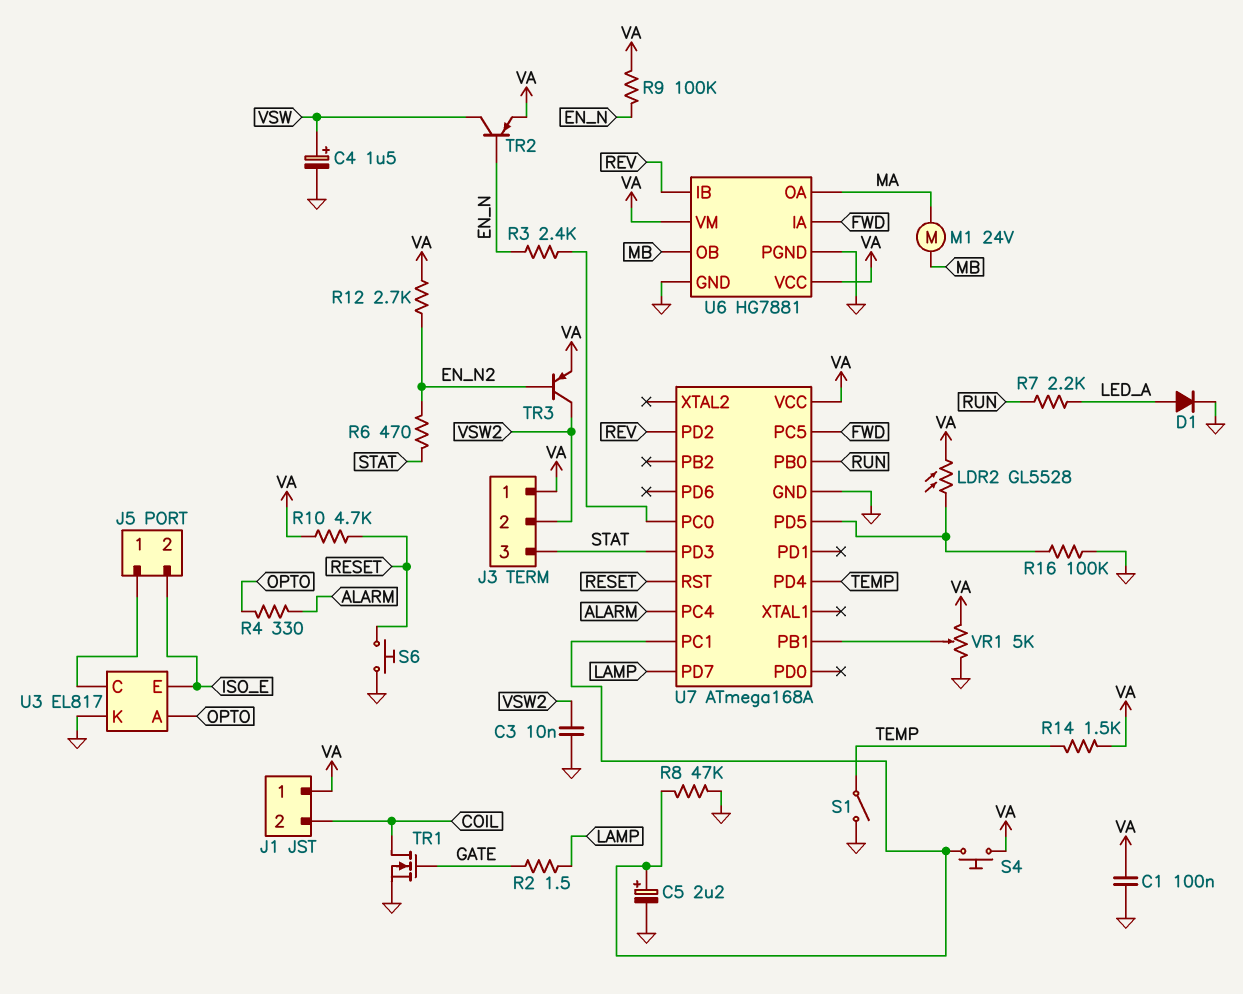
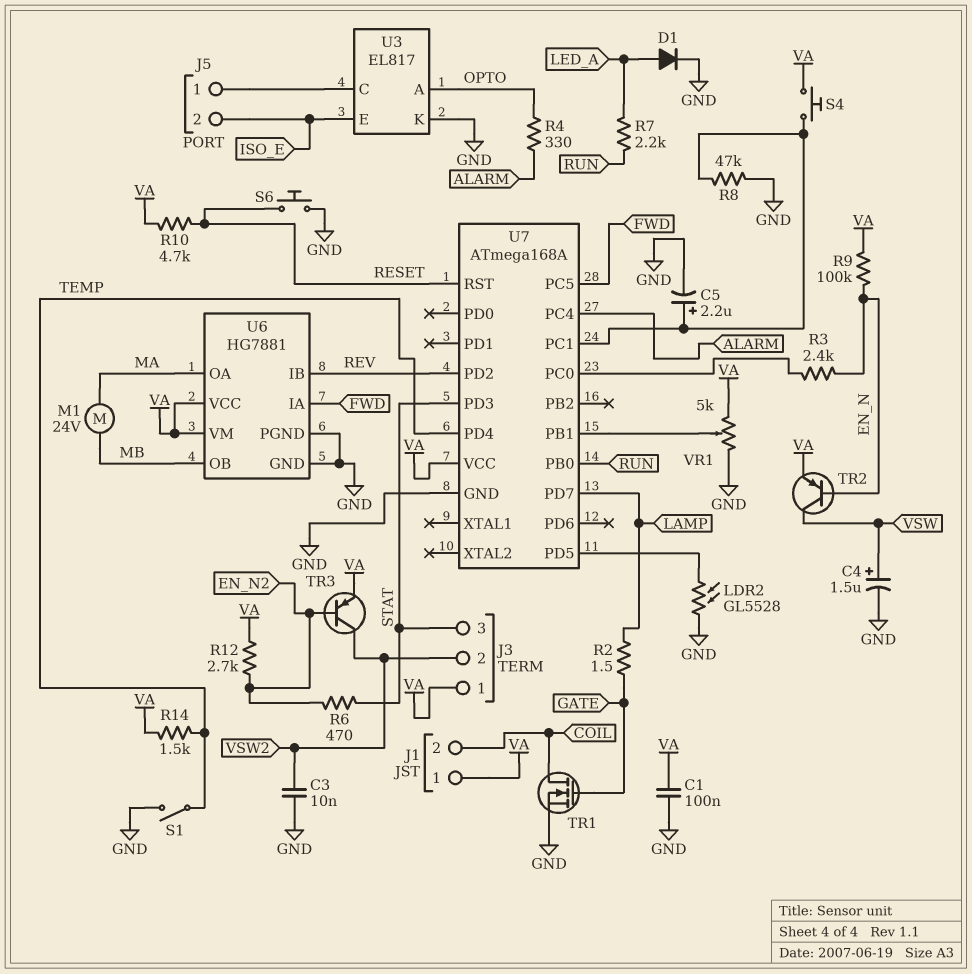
LDR2: GL5528 (U7/PD5, VA) -> GL5528 (GND, U7/PD5)
R16: 100k (GND, U7/PD5) -> none

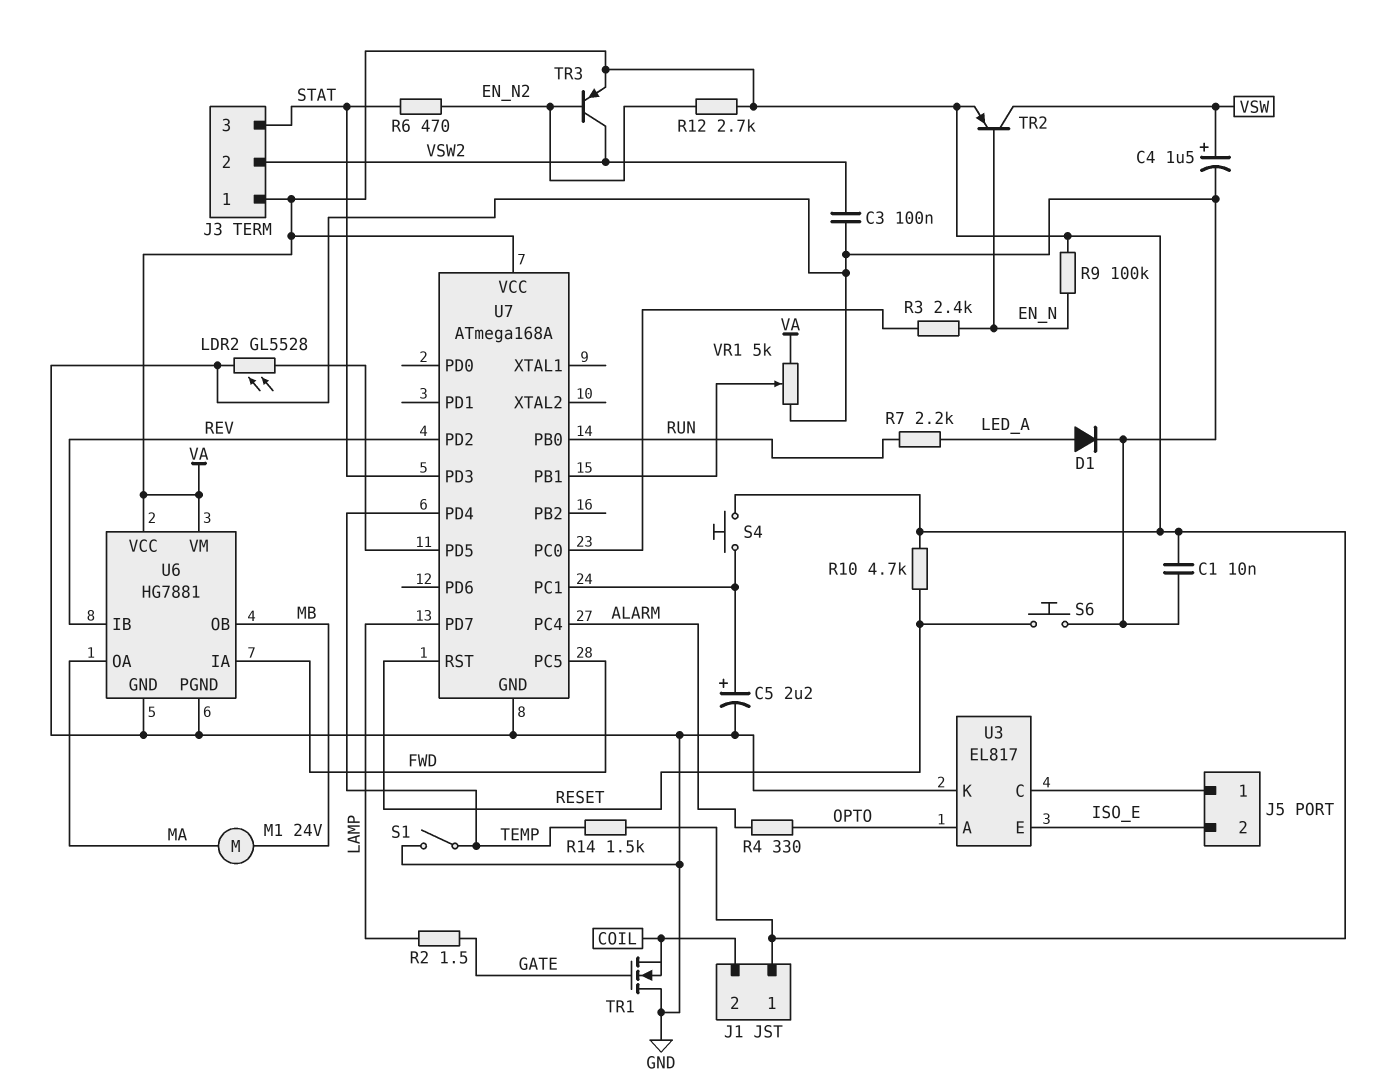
C1: 100nF (GND, VA) -> 10nF (GND, VA)
C3: 10nF (GND, VSW2) -> 100nF (GND, VSW2)
R8: 47k (GND, U7/PC1) -> none
TR1: NMOS (G GATE, D COIL, S GND) -> NMOS (G GATE, D GND, S COIL)

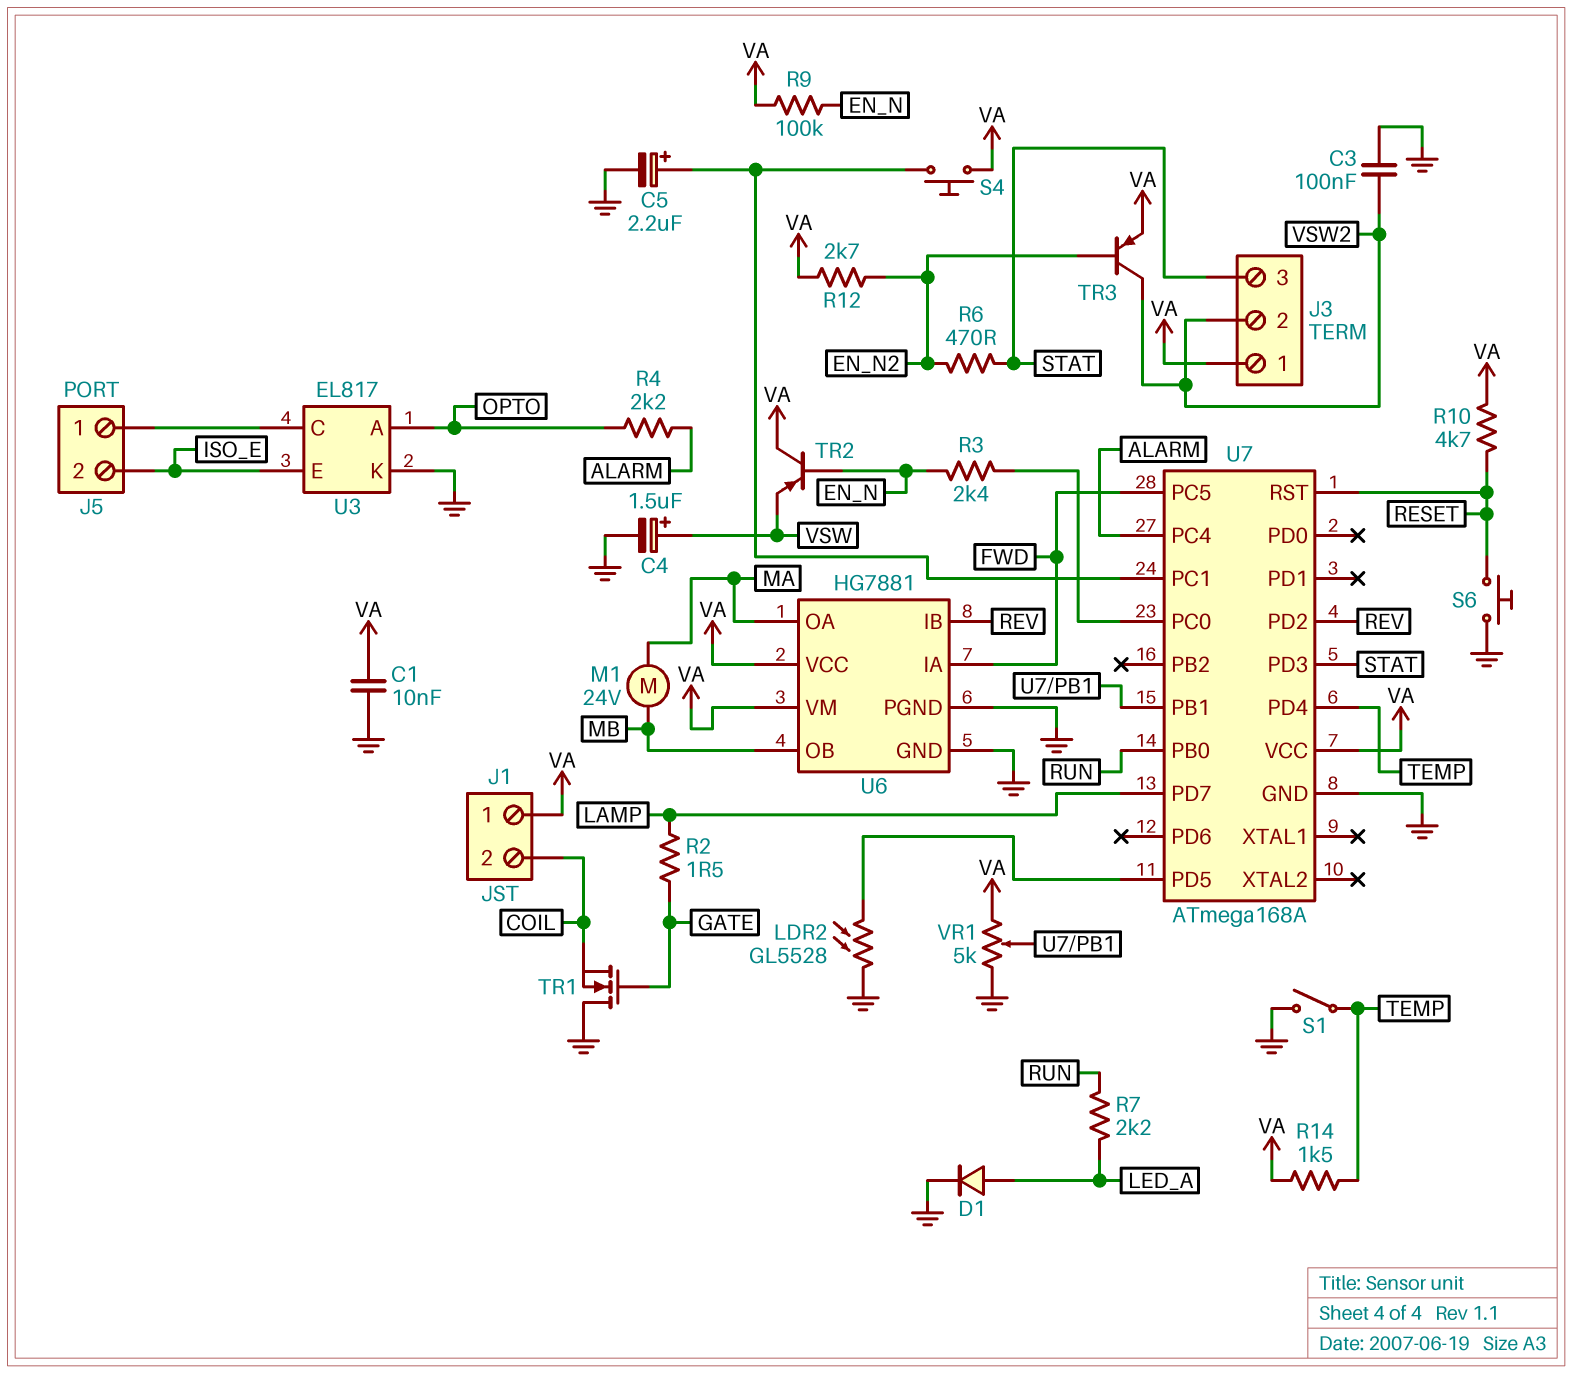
R4: 330 (ALARM, OPTO) -> 2.2k (ALARM, OPTO)
TR2: PNP (B EN_N, C VSW, E VA) -> PNP (B EN_N, C VA, E VSW)

